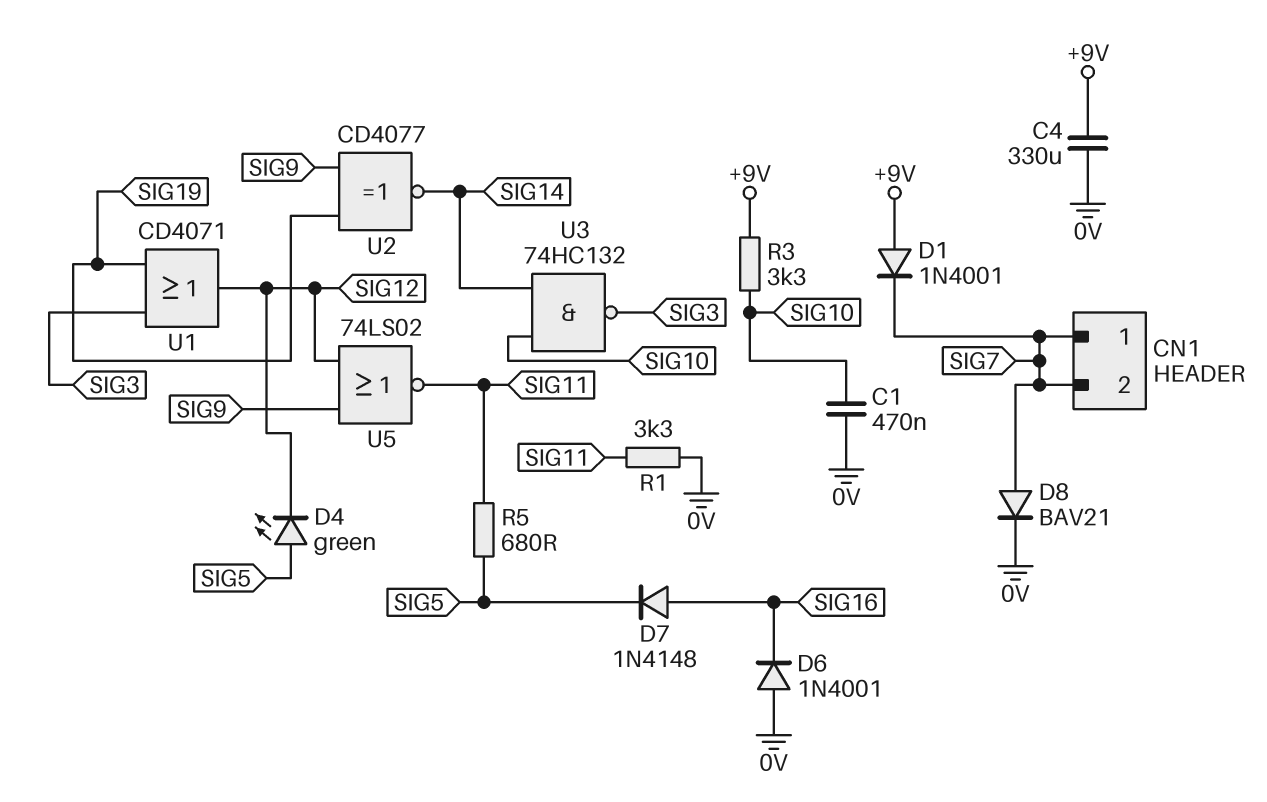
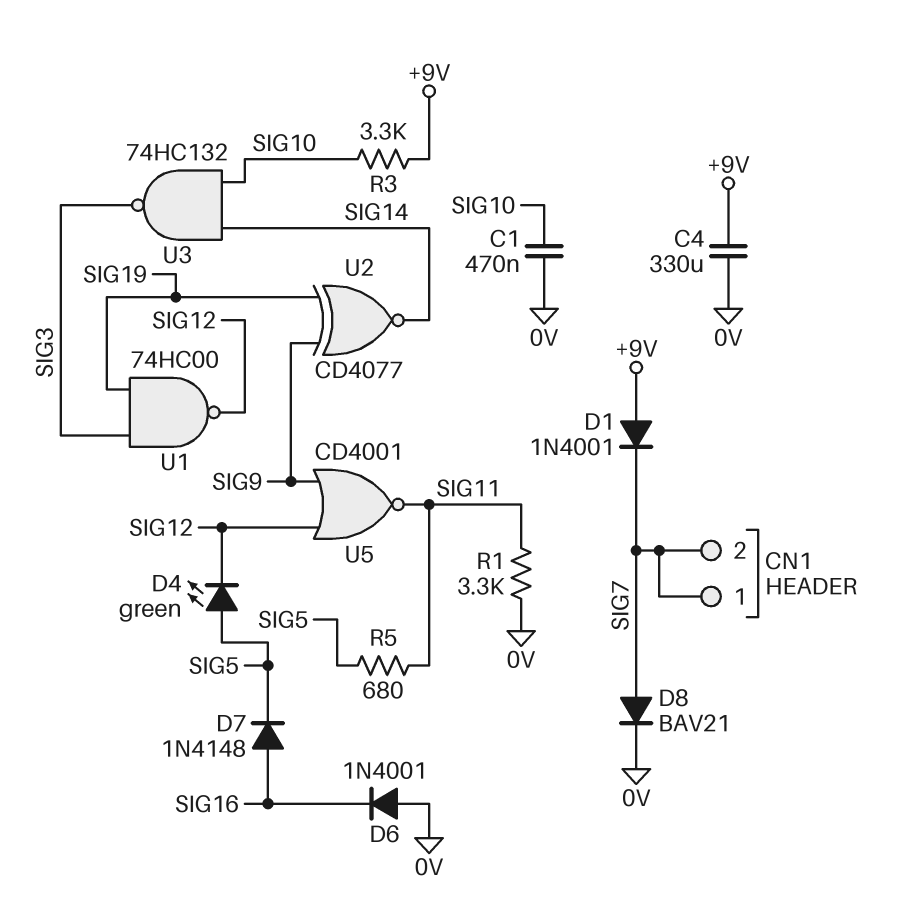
U1: OR CD4071 (in SIG3, in SIG19, out SIG12) -> NAND 74HC00 (in SIG3, in SIG19, out SIG12)
U5: NOR 74LS02 (in SIG9, in SIG12, out SIG11) -> NOR CD4001 (in SIG9, in SIG12, out SIG11)

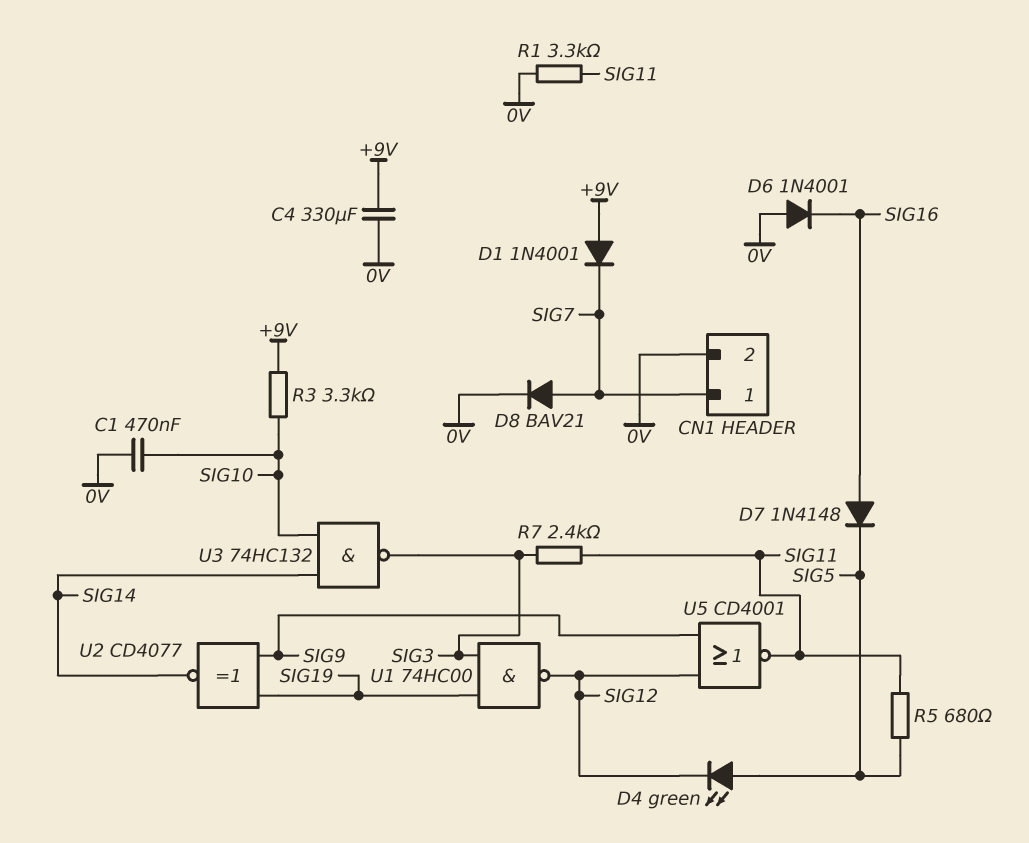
CN1 pin 2: SIG7 -> 0V
R7: none -> 2.4k (SIG3, SIG11)

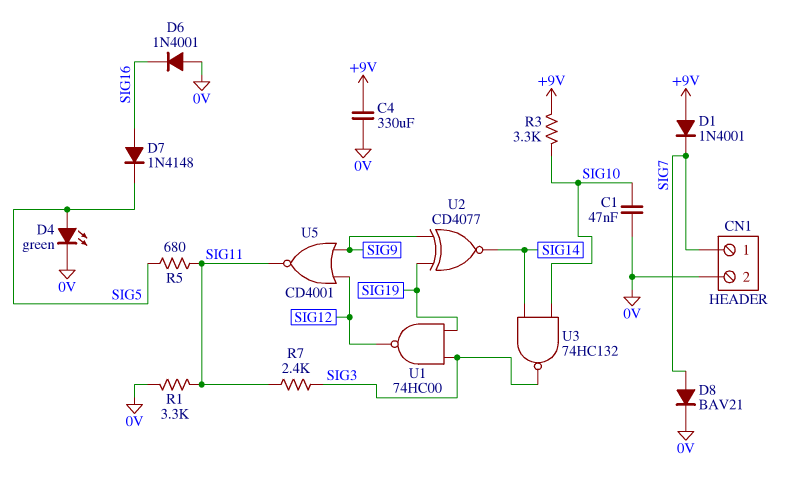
C1: 470nF (0V, SIG10) -> 47nF (0V, SIG10)
D4: LED green (A SIG5, K SIG12) -> LED green (A SIG5, K 0V)

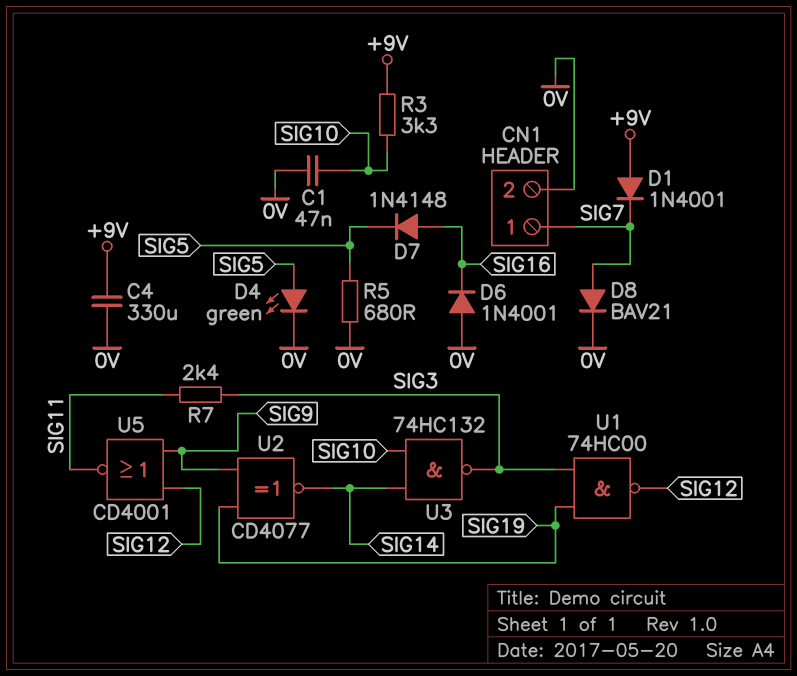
R1: 3.3k (0V, SIG11) -> none
R5: 680 (SIG5, SIG11) -> 680 (0V, SIG5)

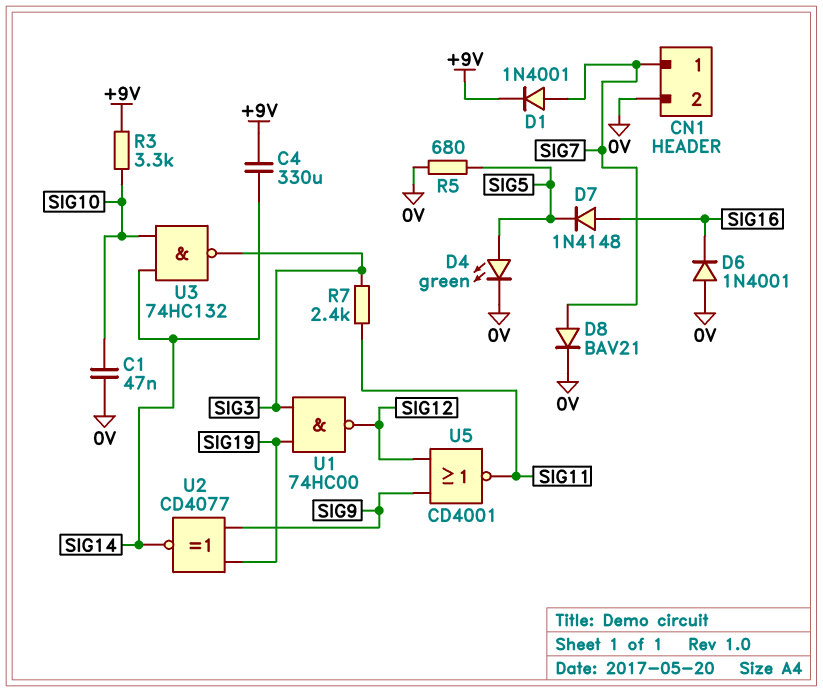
C4: 330uF (+9V, 0V) -> 330uF (+9V, SIG14)
D1: diode 1N4001 (A +9V, K SIG7) -> diode 1N4001 (A SIG7, K +9V)

